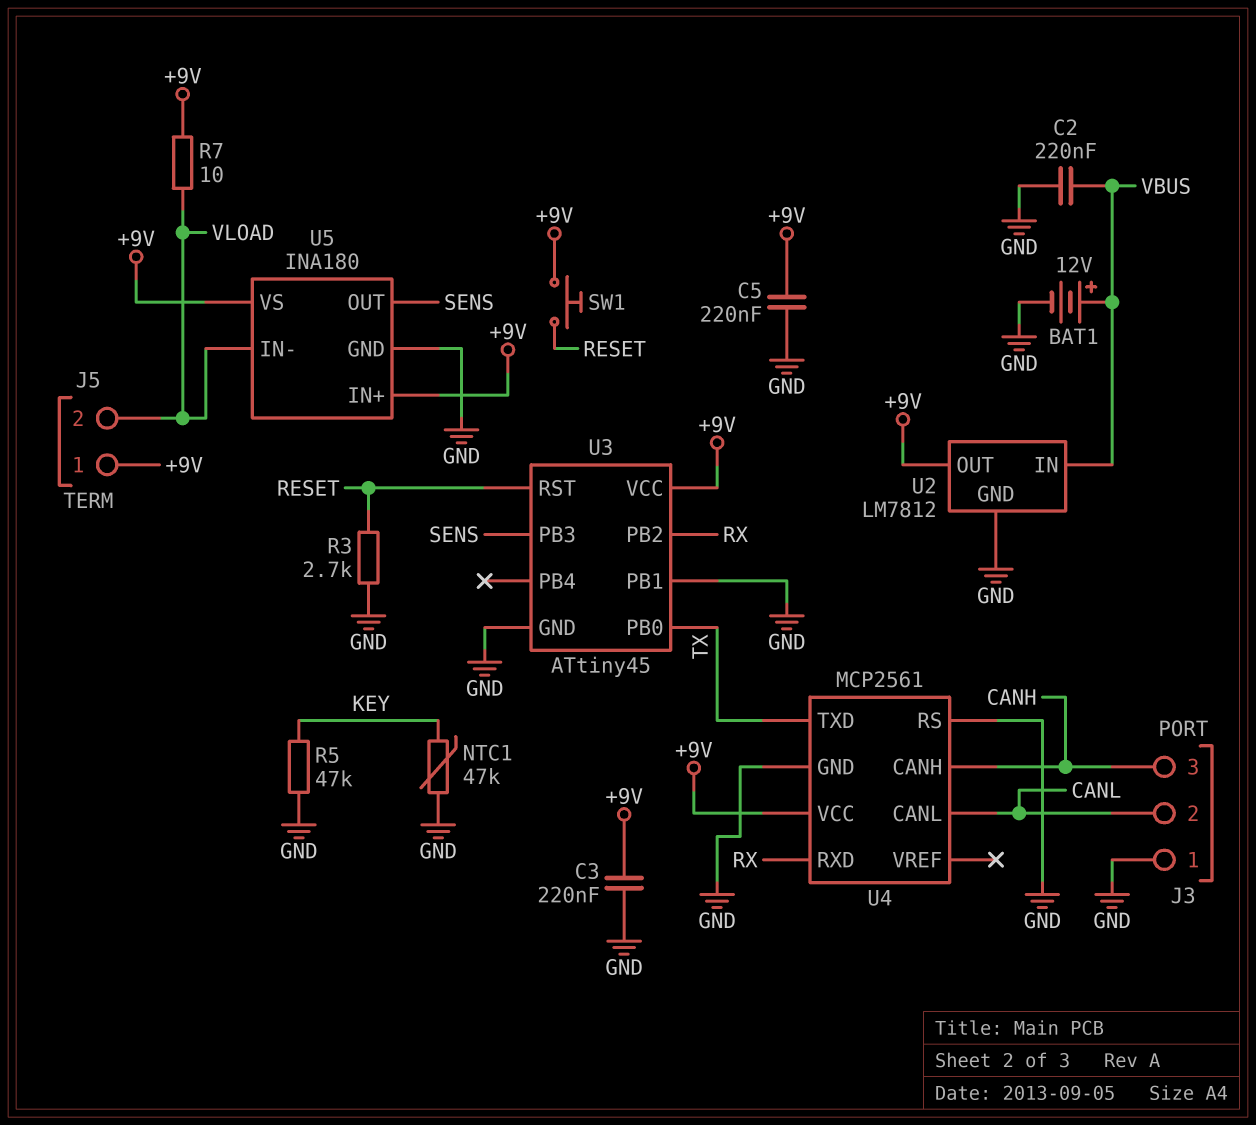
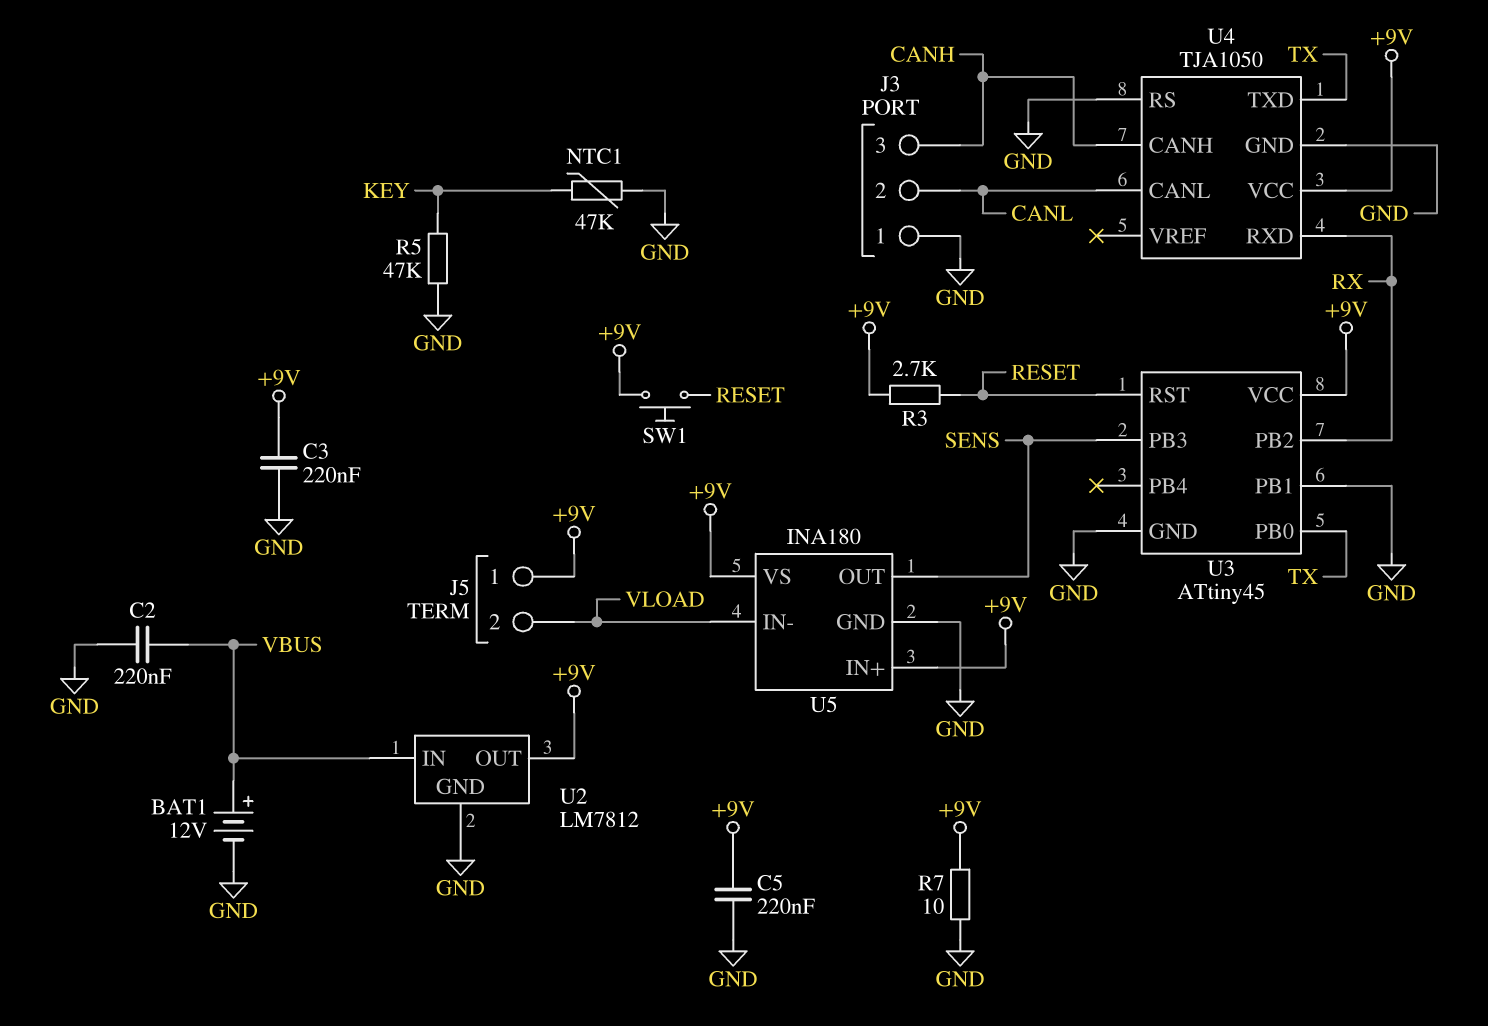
R3: 2.7k (GND, RESET) -> 2.7k (+9V, RESET)
R7: 10 (+9V, VLOAD) -> 10 (+9V, GND)
U4: MCP2561 -> TJA1050

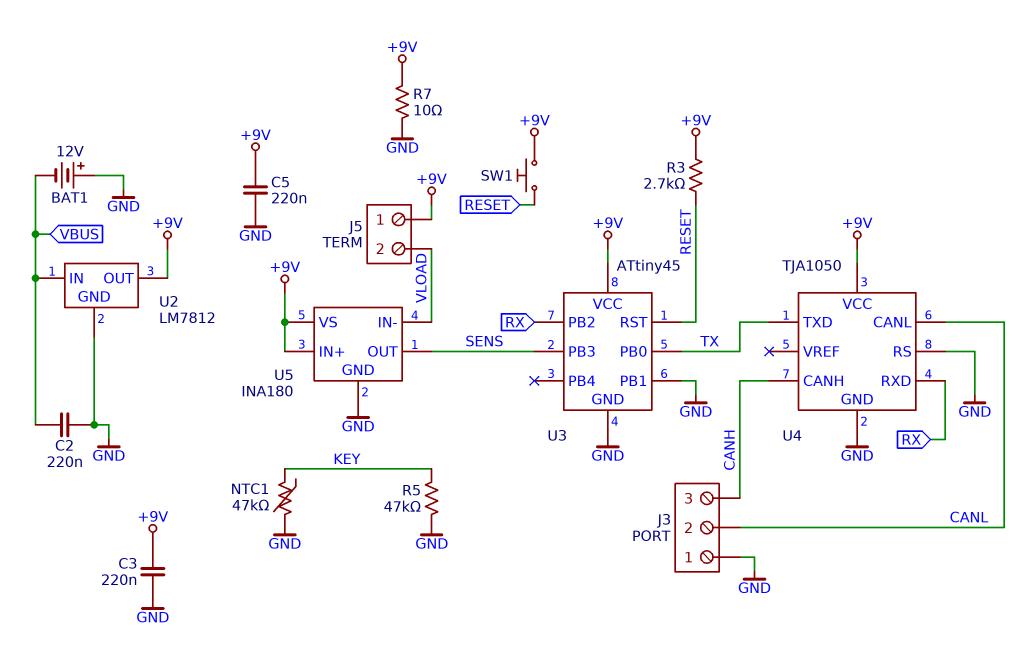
BAT1: 12V (plus VBUS, minus GND) -> 12V (plus GND, minus VBUS)

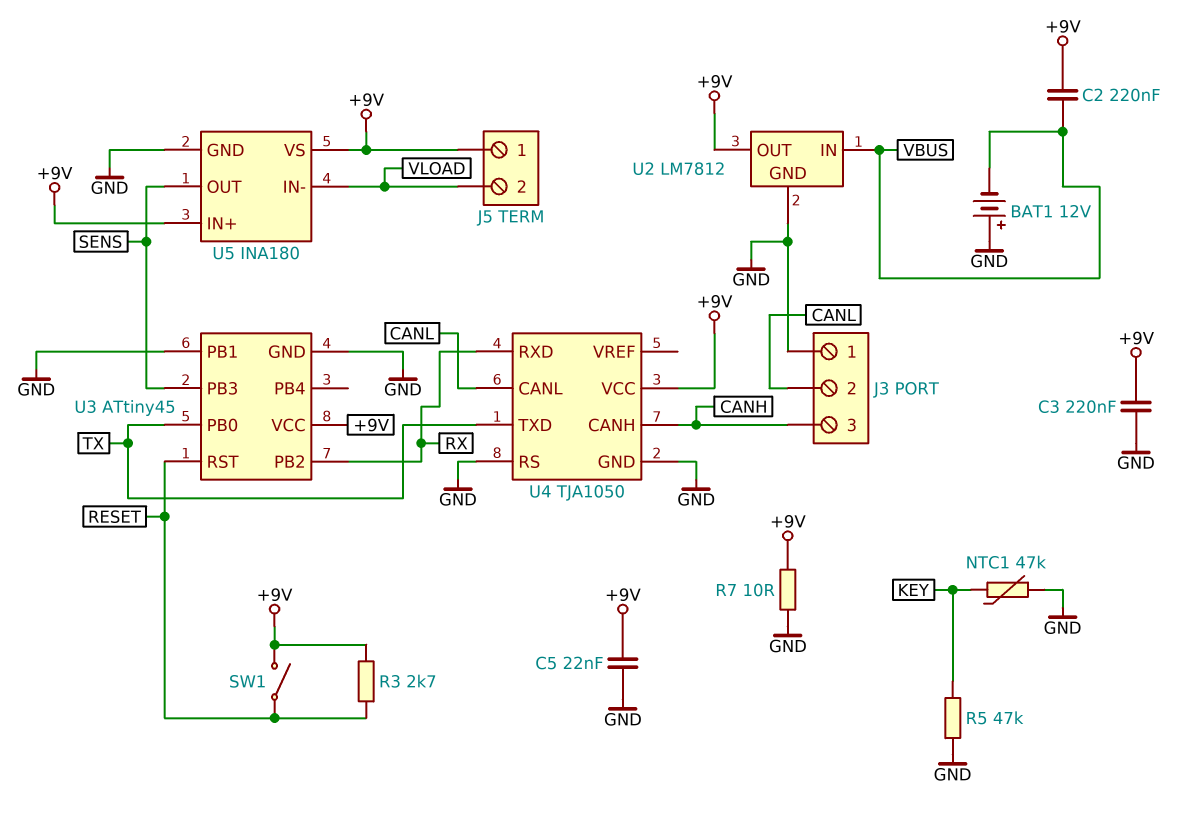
C2: 220nF (GND, VBUS) -> 220nF (+9V, VBUS)
C5: 220nF (+9V, GND) -> 22nF (+9V, GND)
SW1: button (+9V, RESET) -> switch (+9V, RESET)

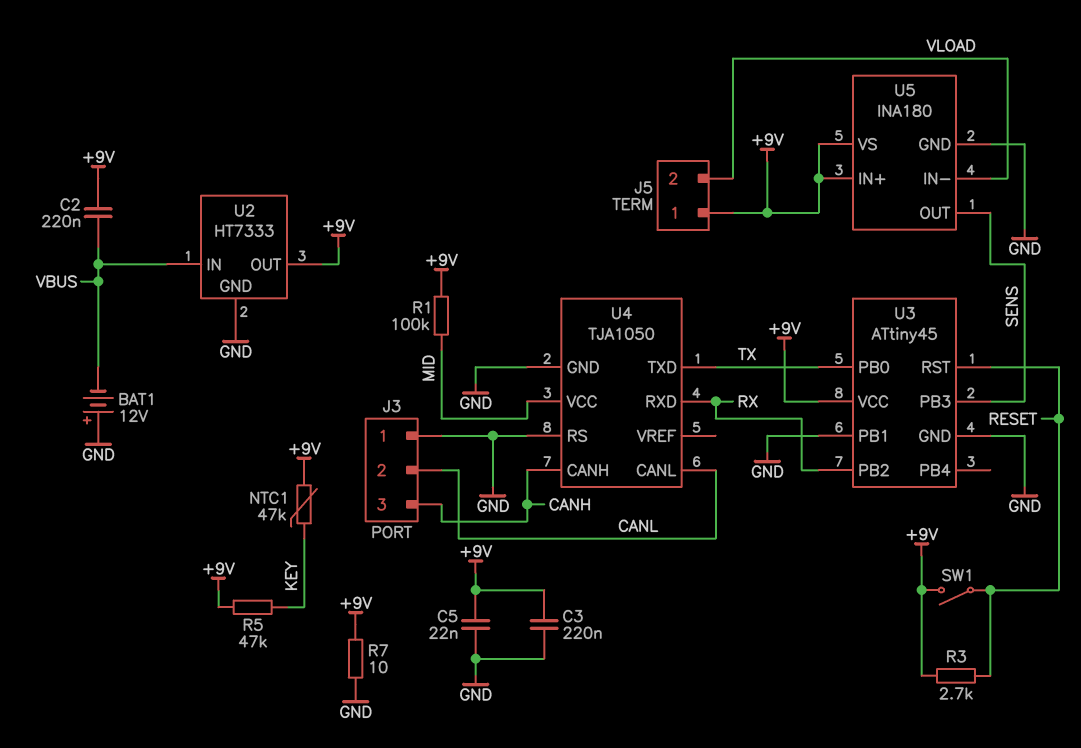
NTC1: 47k (GND, KEY) -> 47k (+9V, KEY)
R1: none -> 100k (+9V, MID)
R5: 47k (GND, KEY) -> 47k (+9V, KEY)
U2: LM7812 -> HT7333
U4 pin VCC: +9V -> MID

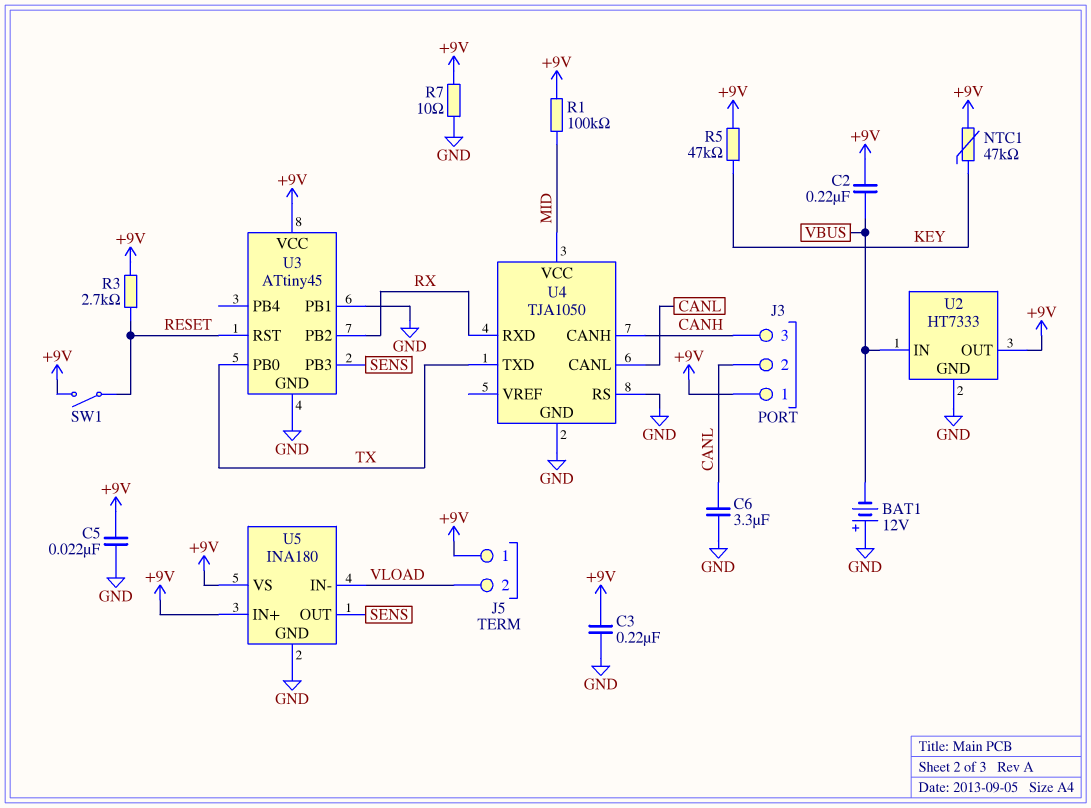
C6: none -> 3.3uF (CANL, GND)
J3 pin 1: GND -> +9V

